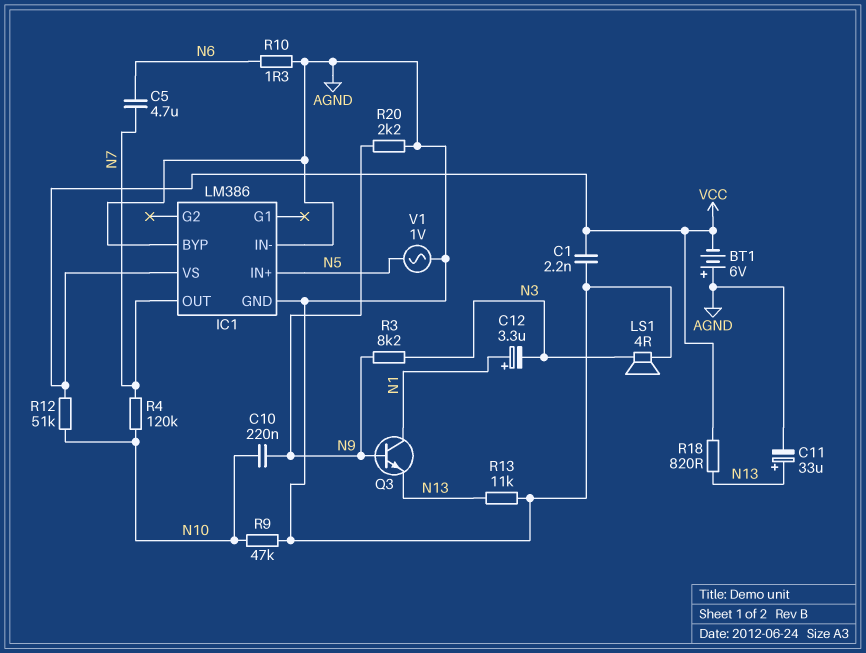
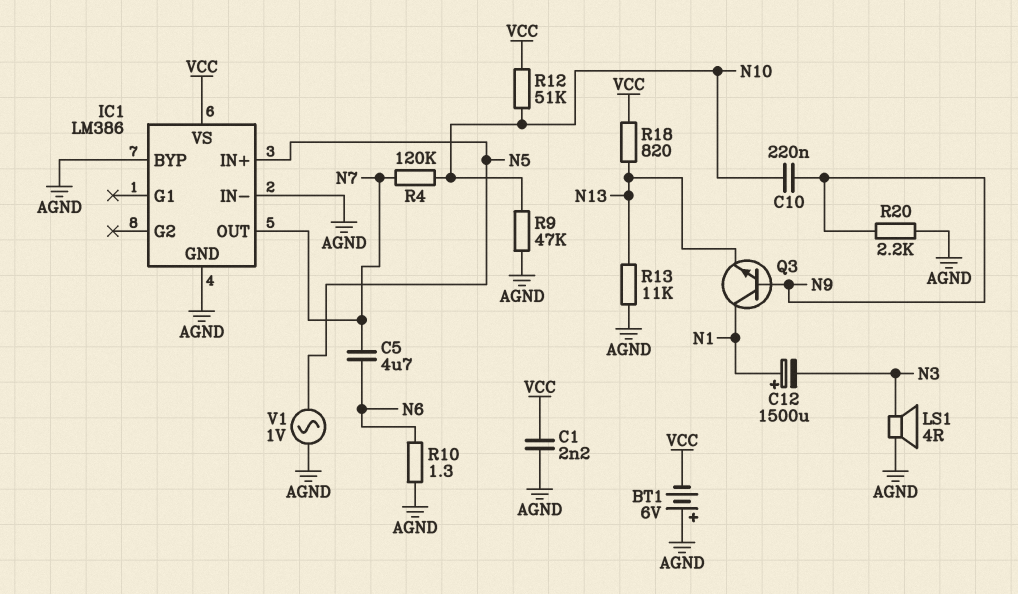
C11: 33uF (plus N13, minus AGND) -> none
C12: 3.3uF (plus N1, minus N3) -> 1500uF (plus N1, minus N3)
R3: 8.2k (N3, N9) -> none

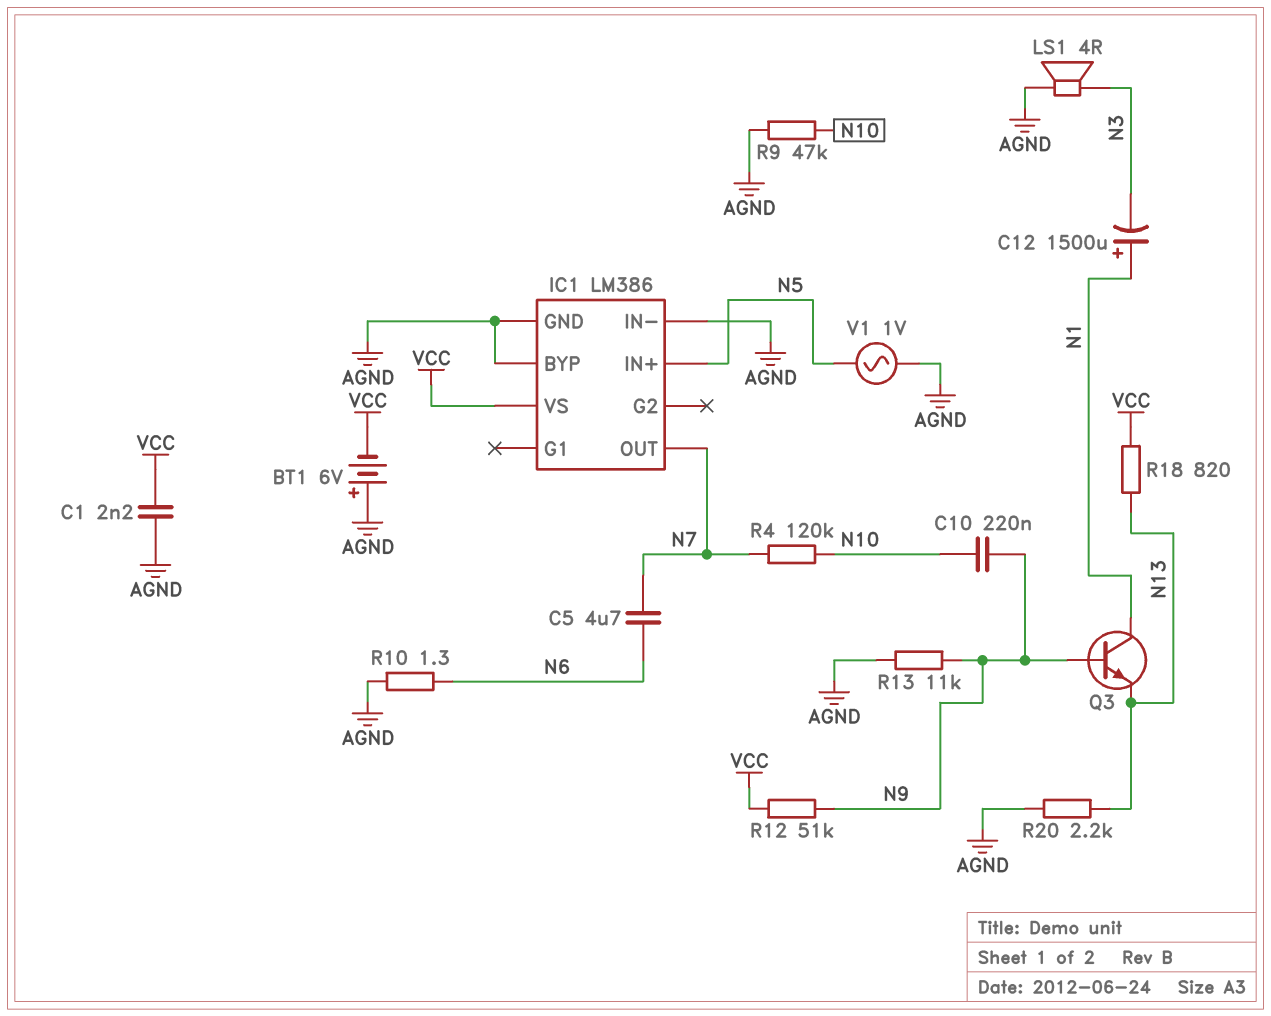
R12: 51k (N10, VCC) -> 51k (N9, VCC)
R13: 11k (AGND, N13) -> 11k (AGND, N9)
R20: 2.2k (AGND, N9) -> 2.2k (AGND, N13)

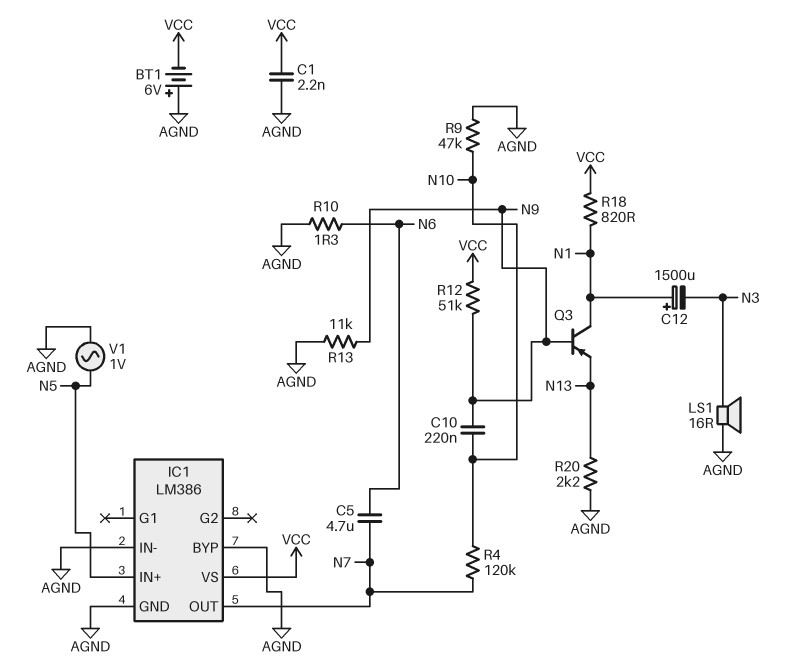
LS1: speaker 4R (AGND, N3) -> speaker 16R (AGND, N3)
Q3: NPN (B N9, C N1, E N13) -> PNP (B N9, C N1, E N13)
R18: 820 (N13, VCC) -> 820 (N1, VCC)

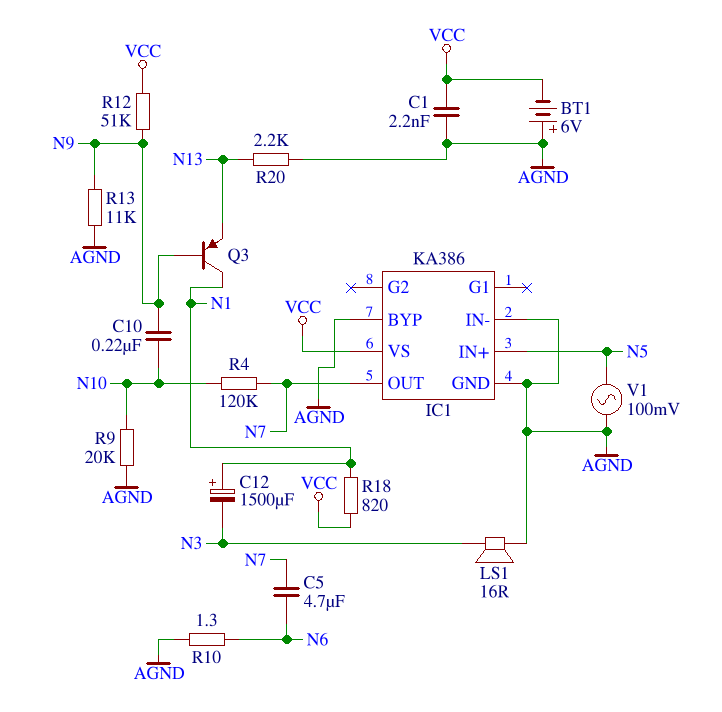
IC1: LM386 -> KA386
R9: 47k (AGND, N10) -> 20k (AGND, N10)
V1: AC 1V (AGND, N5) -> AC 100mV (AGND, N5)

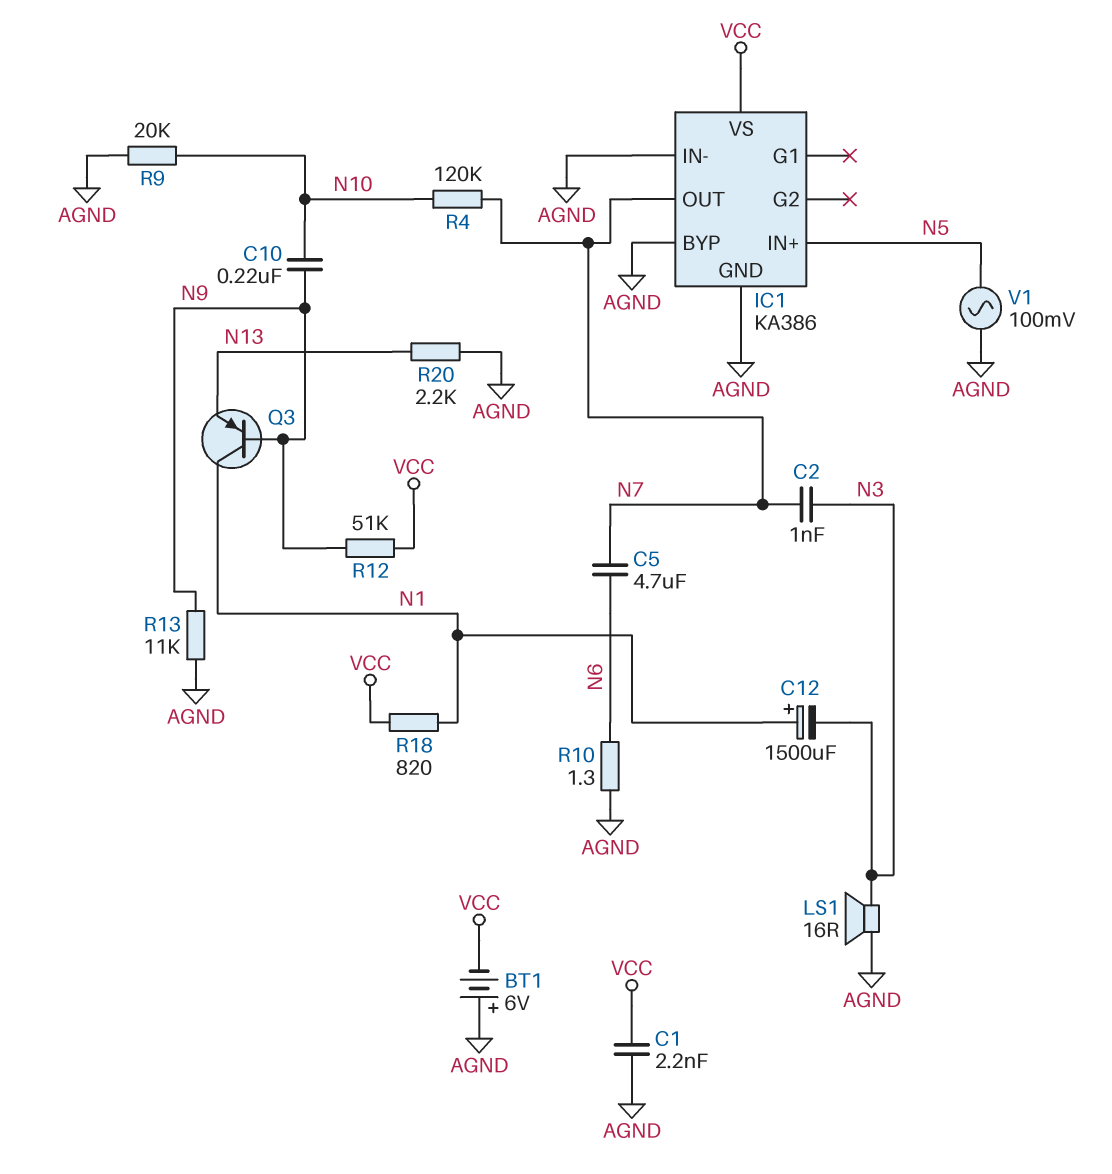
C2: none -> 1nF (N3, N7)

